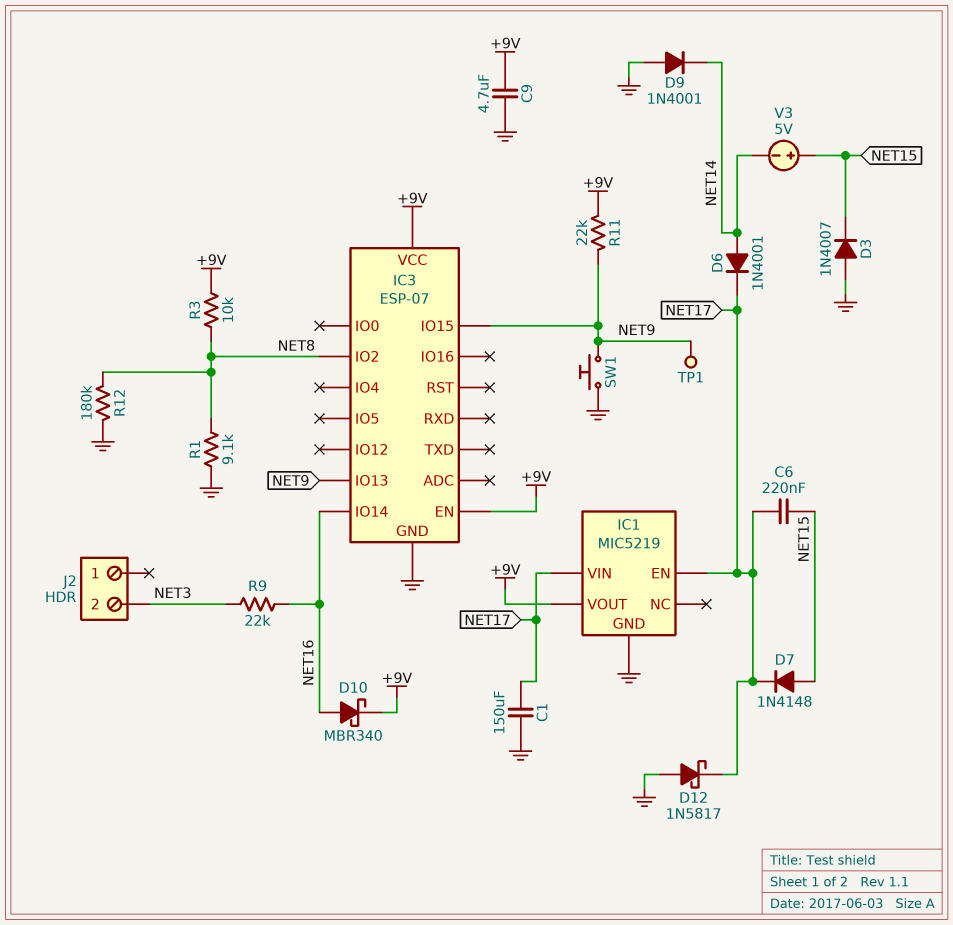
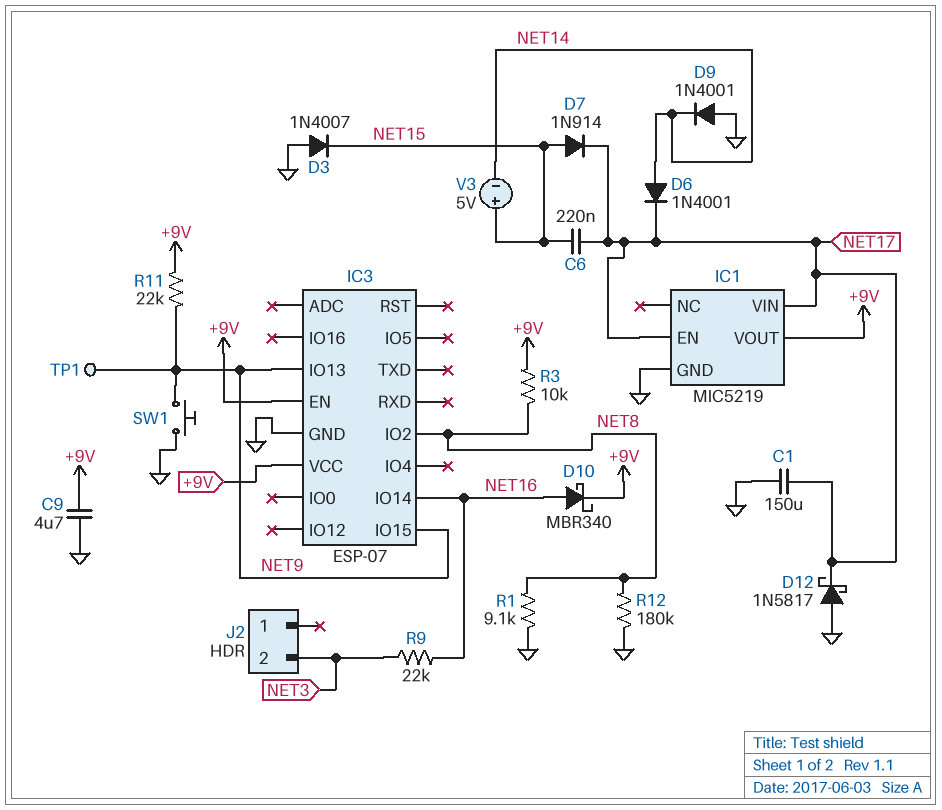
D7: diode 1N4148 (A NET15, K NET17) -> diode 1N914 (A NET15, K NET17)

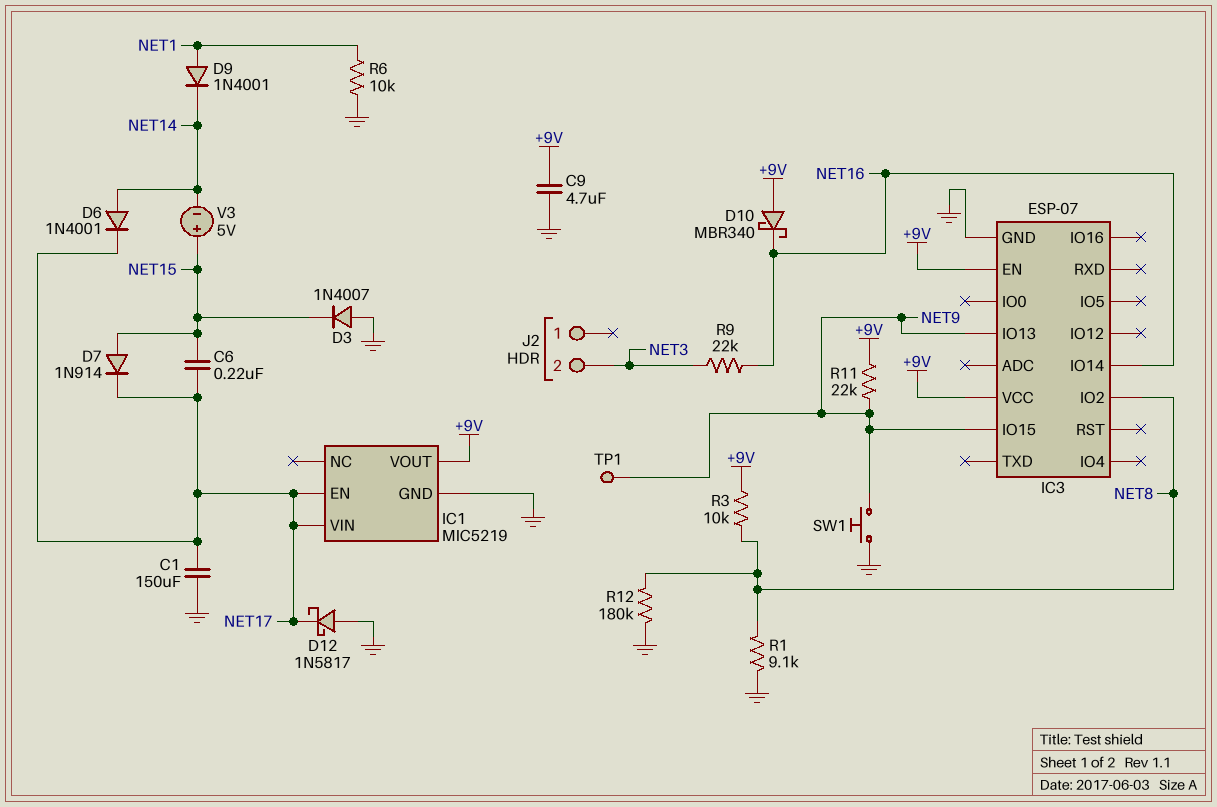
D9: diode 1N4001 (A GND, K NET14) -> diode 1N4001 (A NET1, K NET14)
D10: schottky MBR340 (A NET16, K +9V) -> schottky MBR340 (A +9V, K NET16)
R6: none -> 10k (GND, NET1)

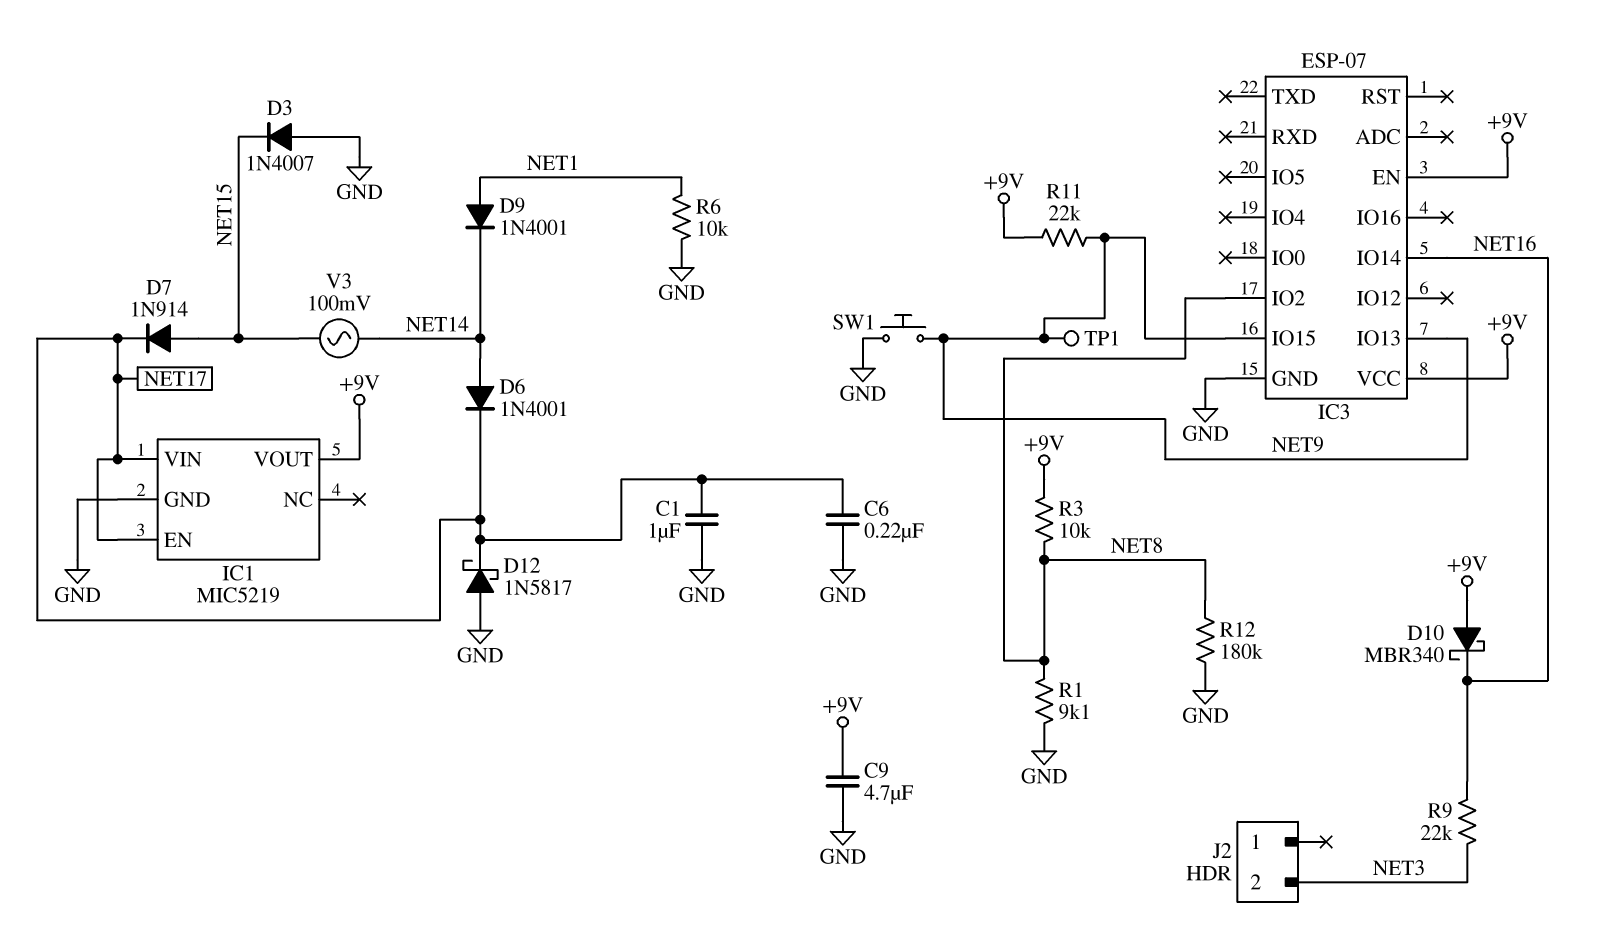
C1: 150uF (GND, NET17) -> 1uF (GND, NET17)
C6: 220nF (NET15, NET17) -> 220nF (GND, NET17)
V3: 5V (plus NET15, minus NET14) -> AC 100mV (NET14, NET15)

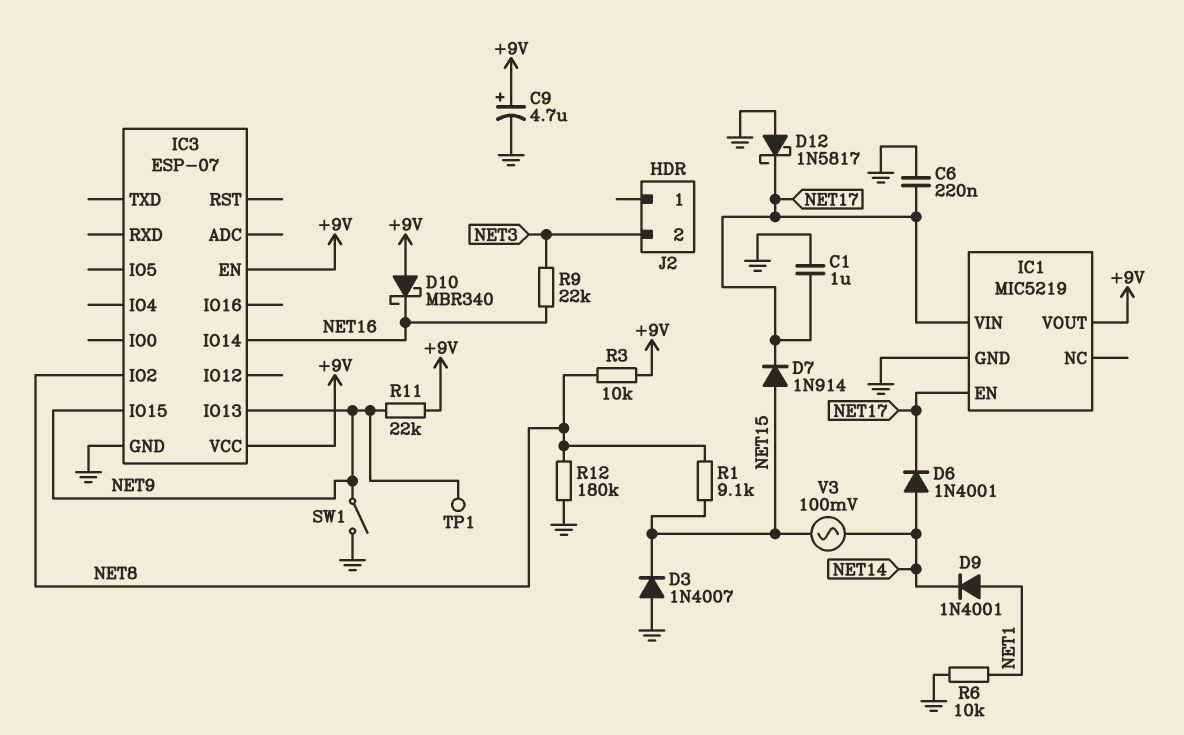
C9: 4.7uF (+9V, GND) -> 4.7uF (plus +9V, minus GND)
R1: 9.1k (GND, NET8) -> 9.1k (NET8, NET15)
SW1: button (GND, NET9) -> switch (GND, NET9)

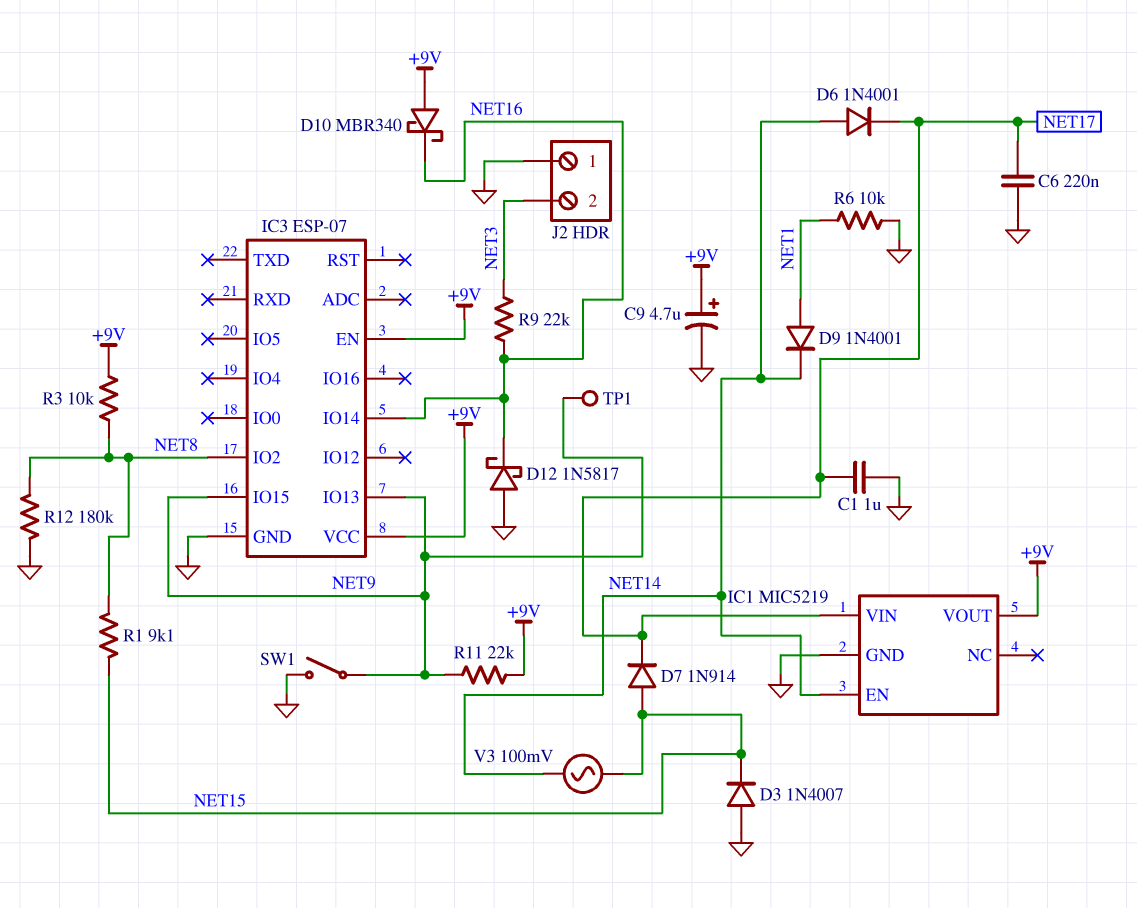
D12: schottky 1N5817 (A GND, K NET17) -> schottky 1N5817 (A GND, K NET16)
IC1 pin EN: NET17 -> NET14
J2 pin 1: none -> GND

